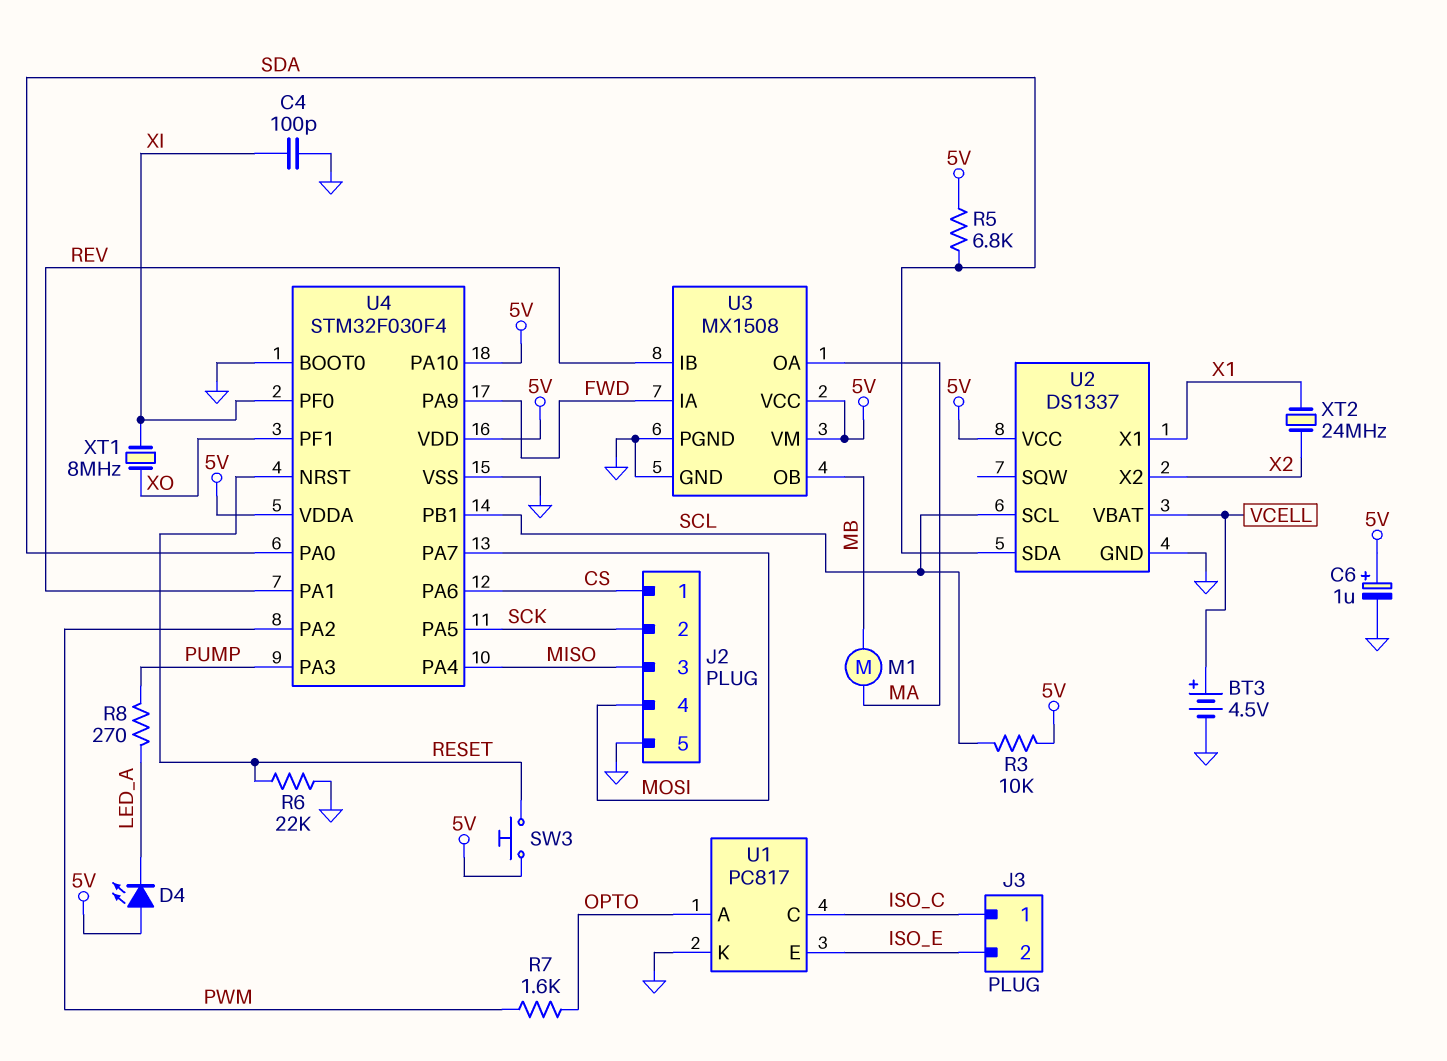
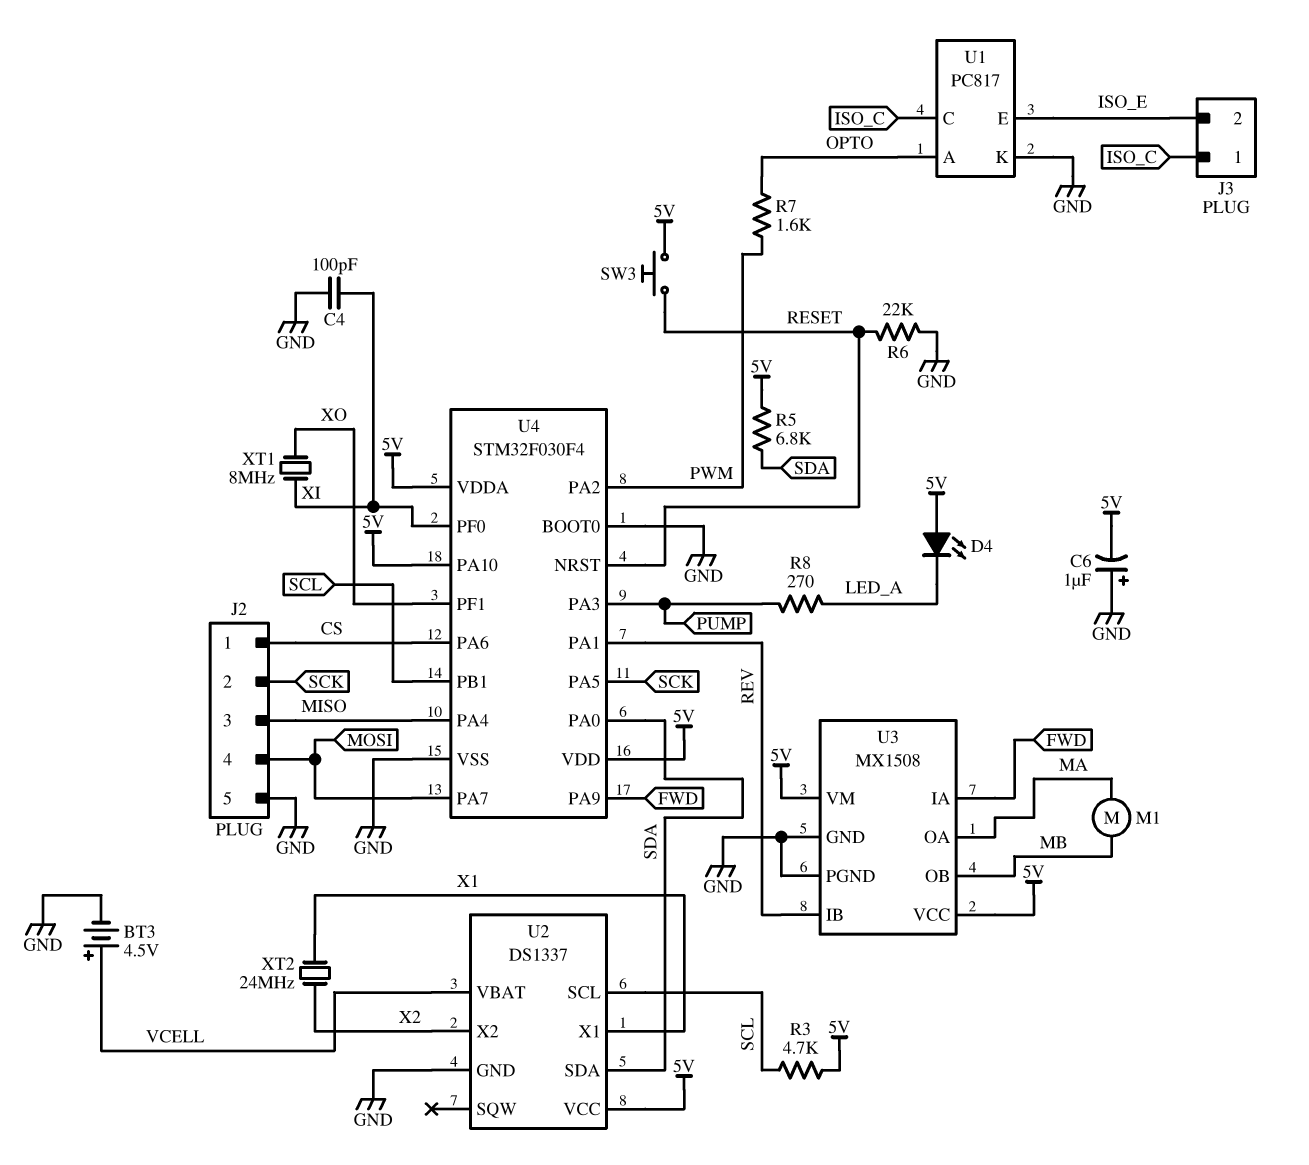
C6: 1uF (plus 5V, minus GND) -> 1uF (plus GND, minus 5V)
R3: 10k (5V, SCL) -> 4.7k (5V, SCL)

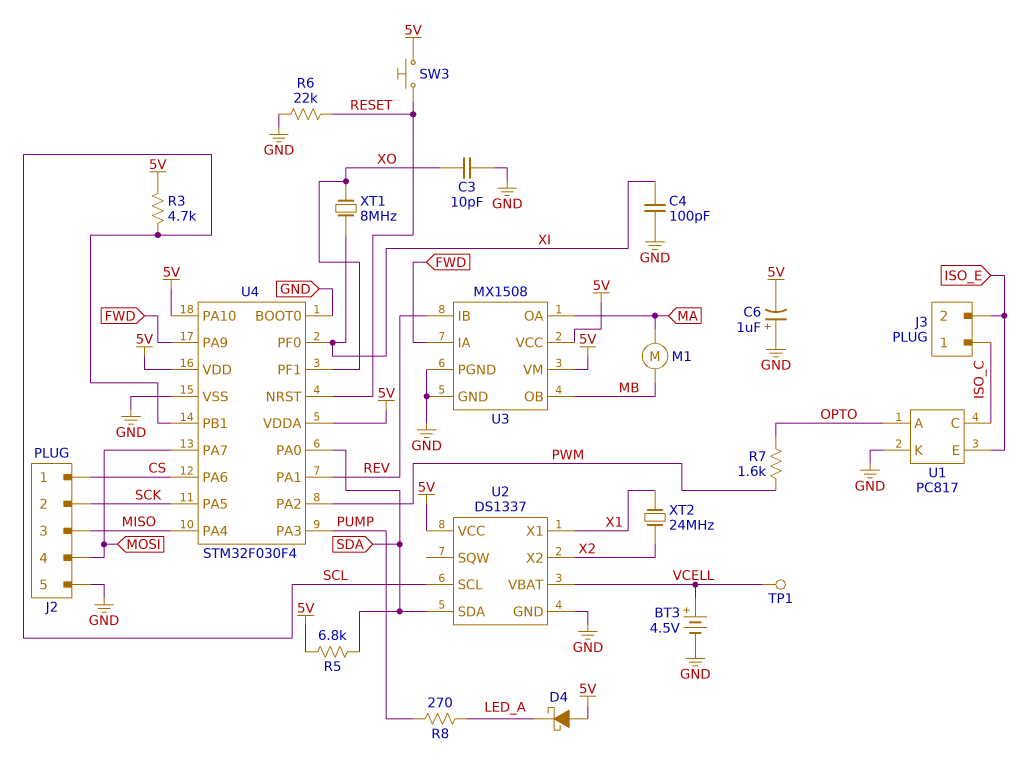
C3: none -> 10pF (GND, XO)
D4: LED (A 5V, K LED_A) -> schottky (A 5V, K LED_A)
TP1: none -> test point (VCELL)

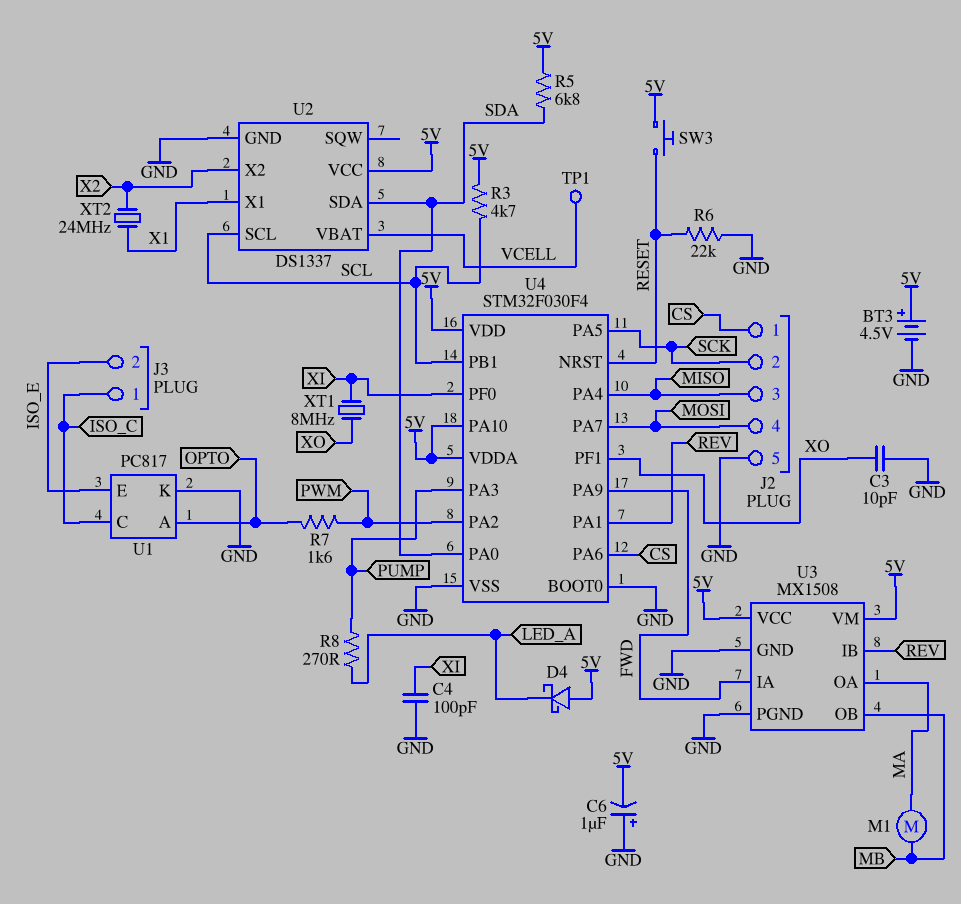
BT3: 4.5V (plus VCELL, minus GND) -> 4.5V (plus 5V, minus GND)

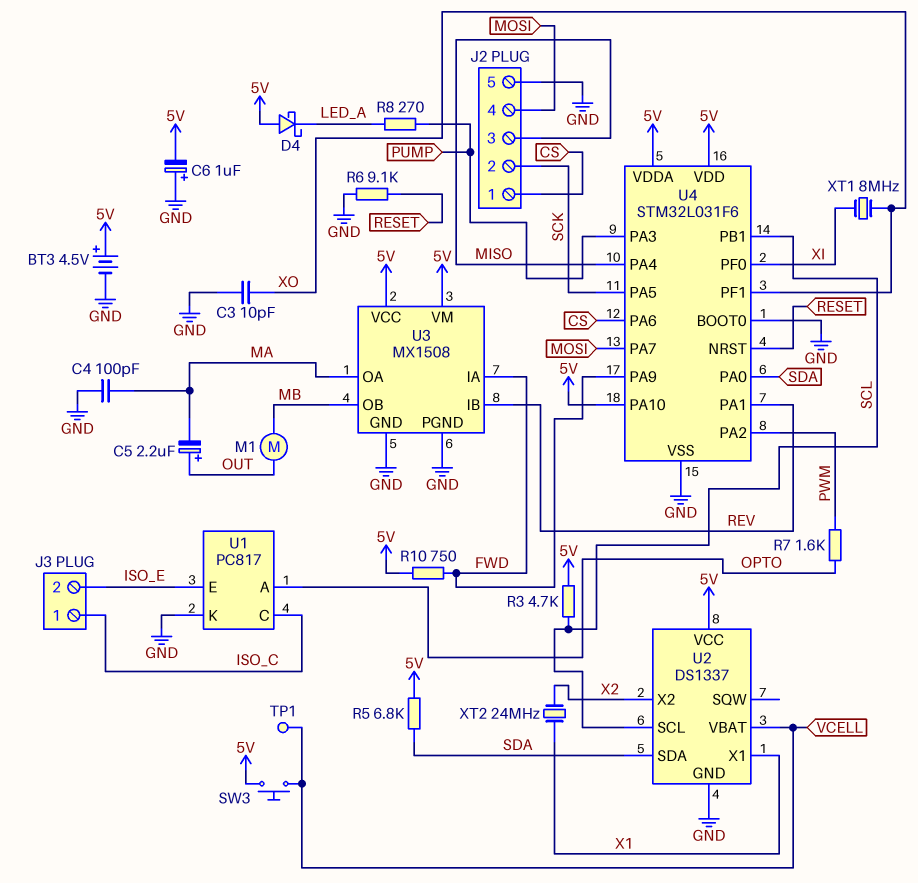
C4: 100pF (GND, XI) -> 100pF (GND, MA)
C5: none -> 2.2uF (plus OUT, minus MA)
M1: motor (MA, MB) -> motor (MB, OUT)
R6: 22k (GND, RESET) -> 9.1k (GND, RESET)
R10: none -> 750 (5V, FWD)
SW3: button (5V, RESET) -> button (5V, VCELL)
U4: STM32F030F4 -> STM32L031F6

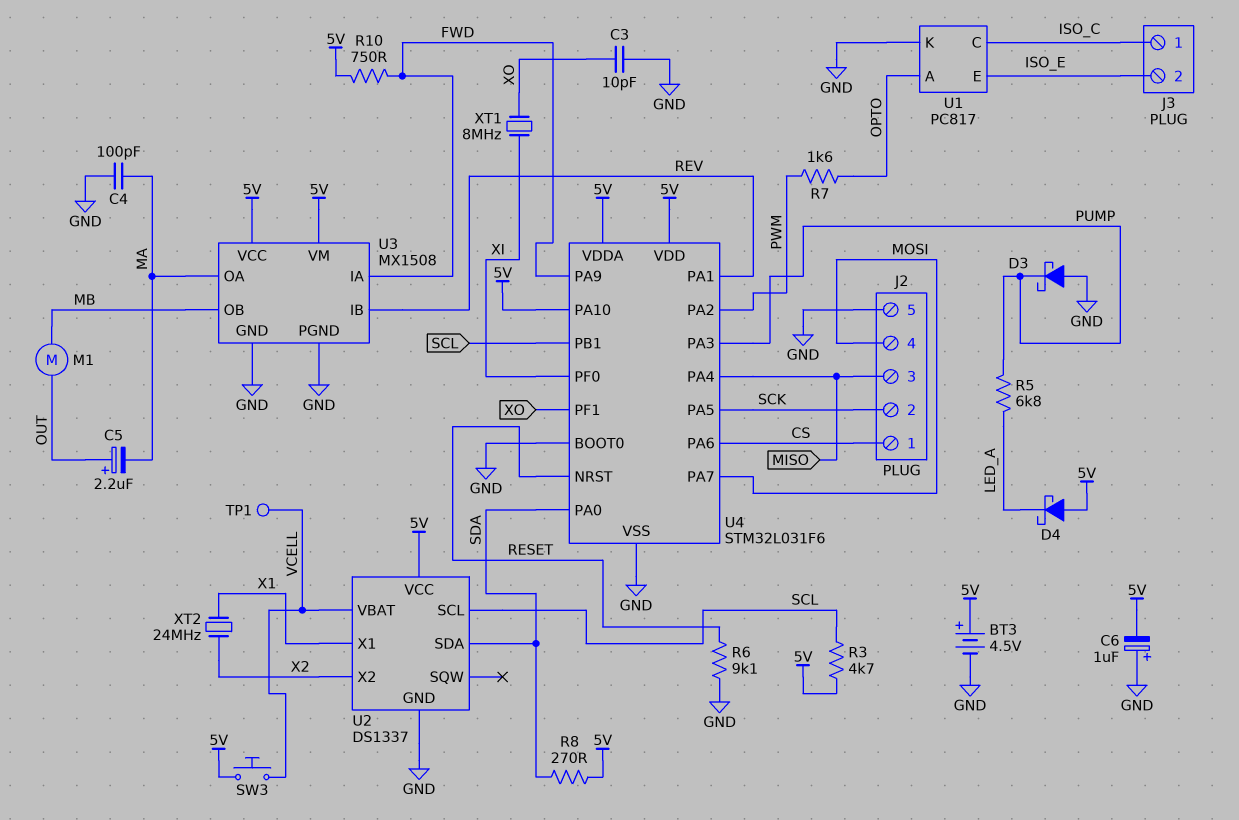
D3: none -> schottky (A GND, K PUMP)
R5: 6.8k (5V, SDA) -> 6.8k (LED_A, PUMP)
R8: 270 (LED_A, PUMP) -> 270 (5V, SDA)

